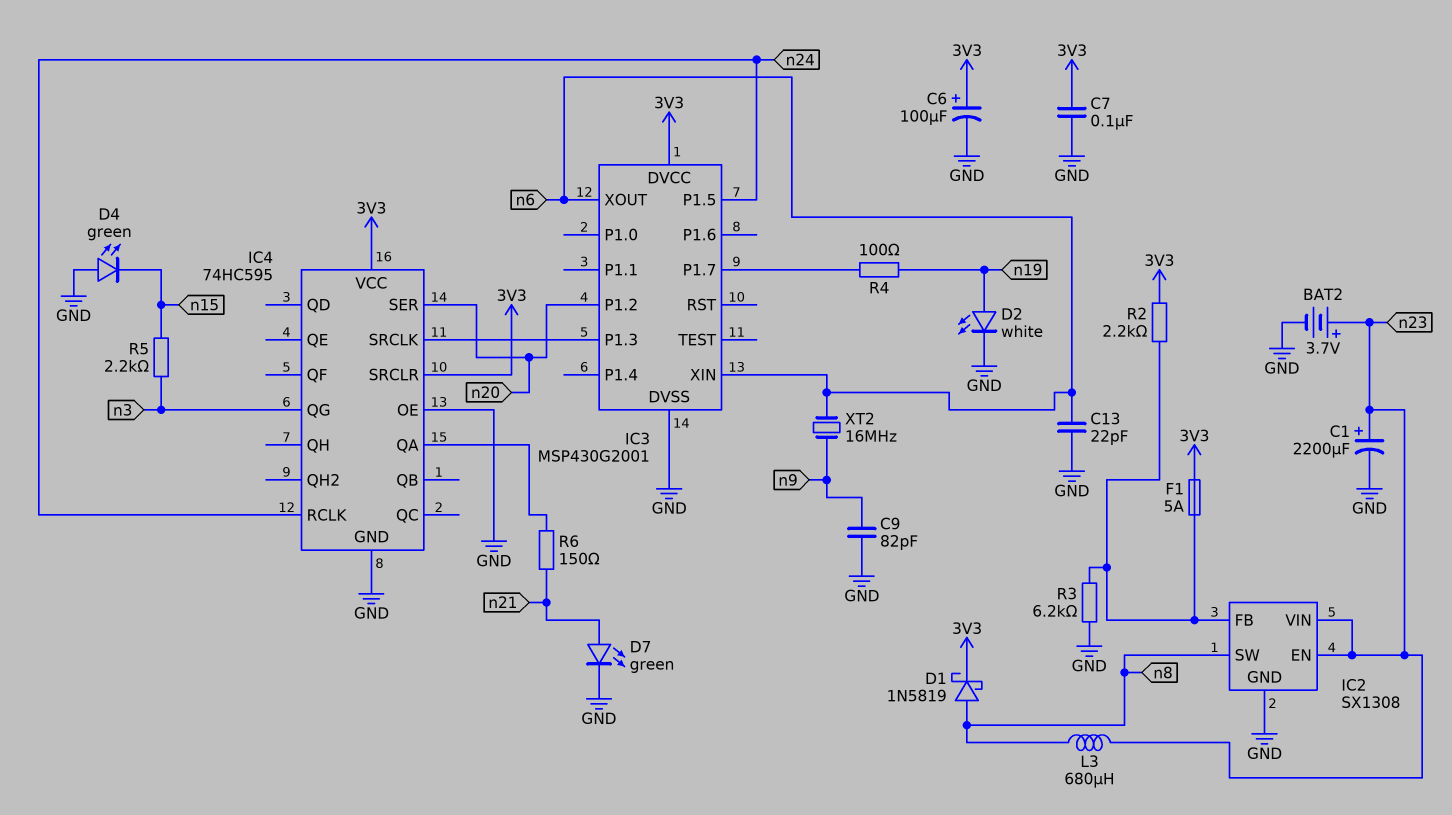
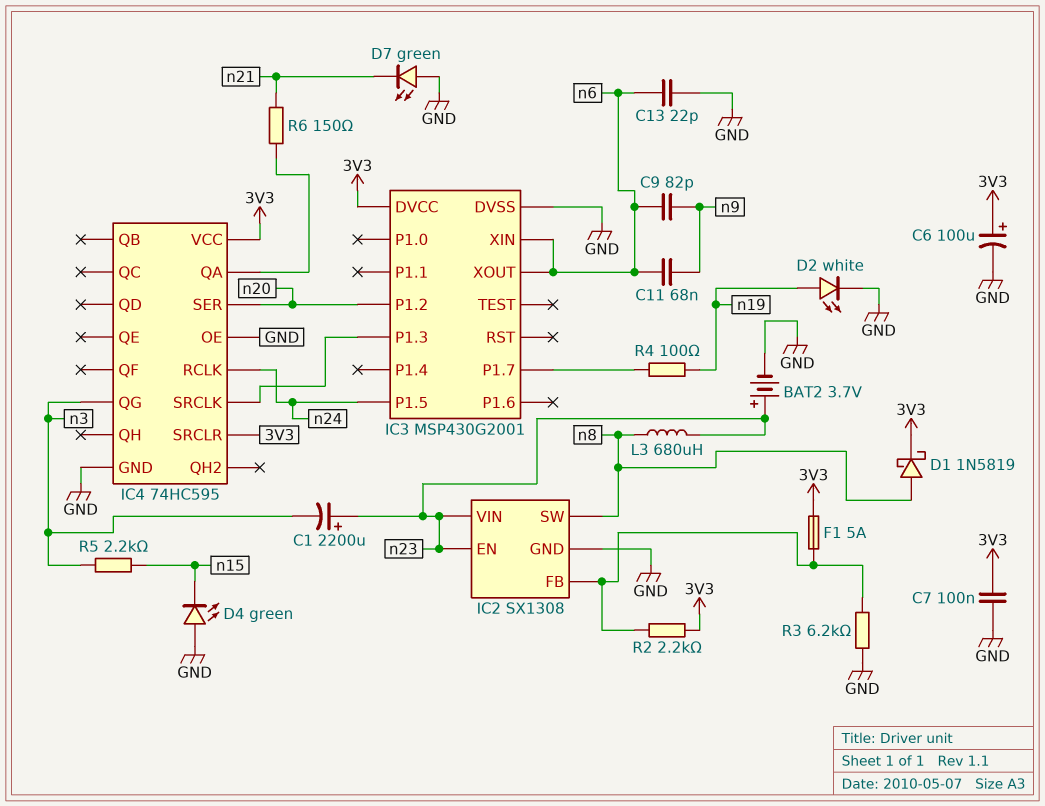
C1: 2200uF (plus n23, minus GND) -> 2200uF (plus n23, minus n3)
C9: 82pF (GND, n9) -> 82pF (n6, n9)
C11: none -> 68nF (n6, n9)
D7: LED green (A n21, K GND) -> LED green (A GND, K n21)
XT2: 16MHz (n6, n9) -> none

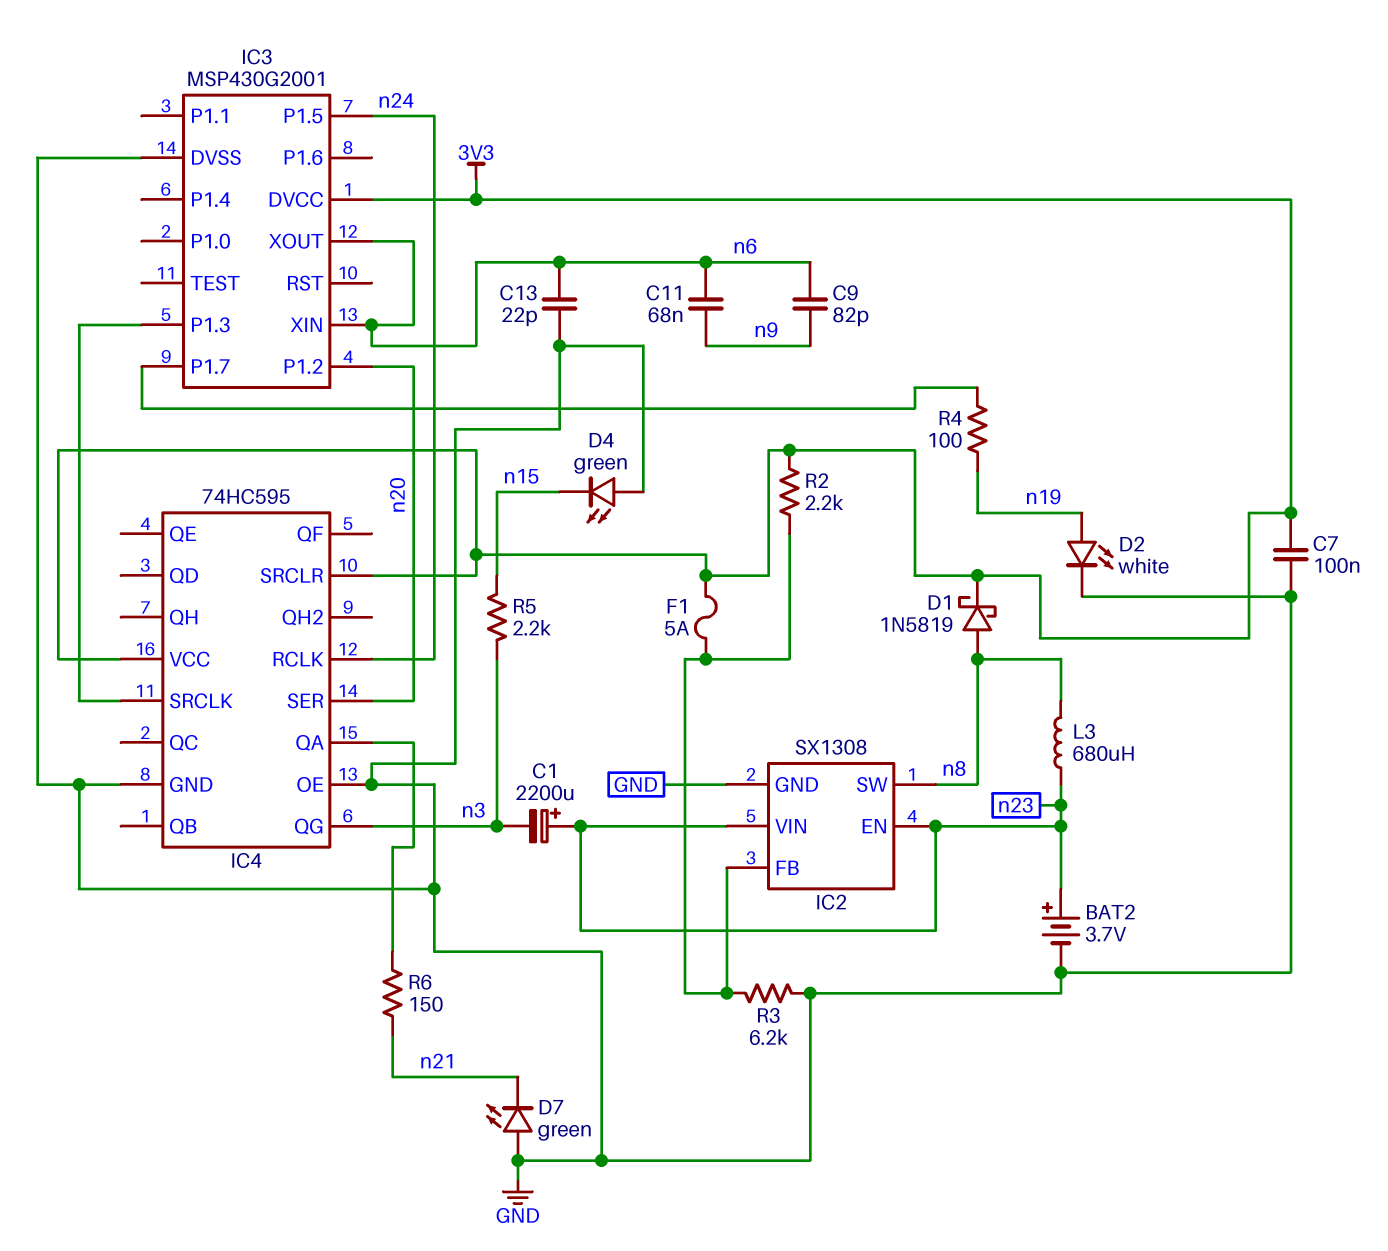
C6: 100uF (plus 3V3, minus GND) -> none

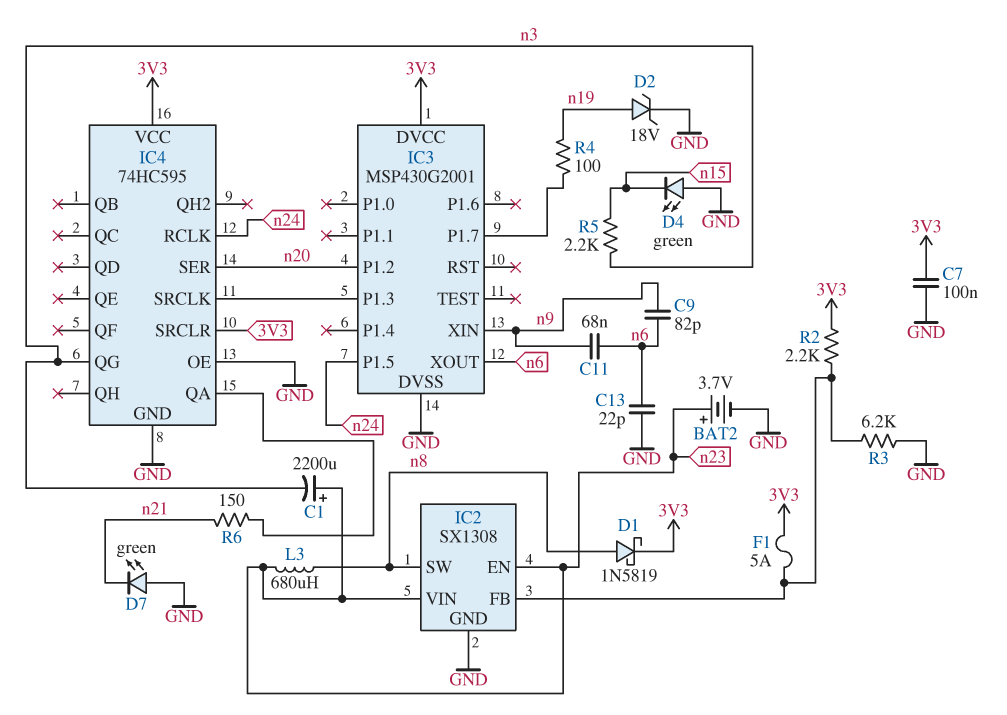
D2: LED white (A n19, K GND) -> zener 18V (A n19, K GND)
IC3 pin XIN: n6 -> n9

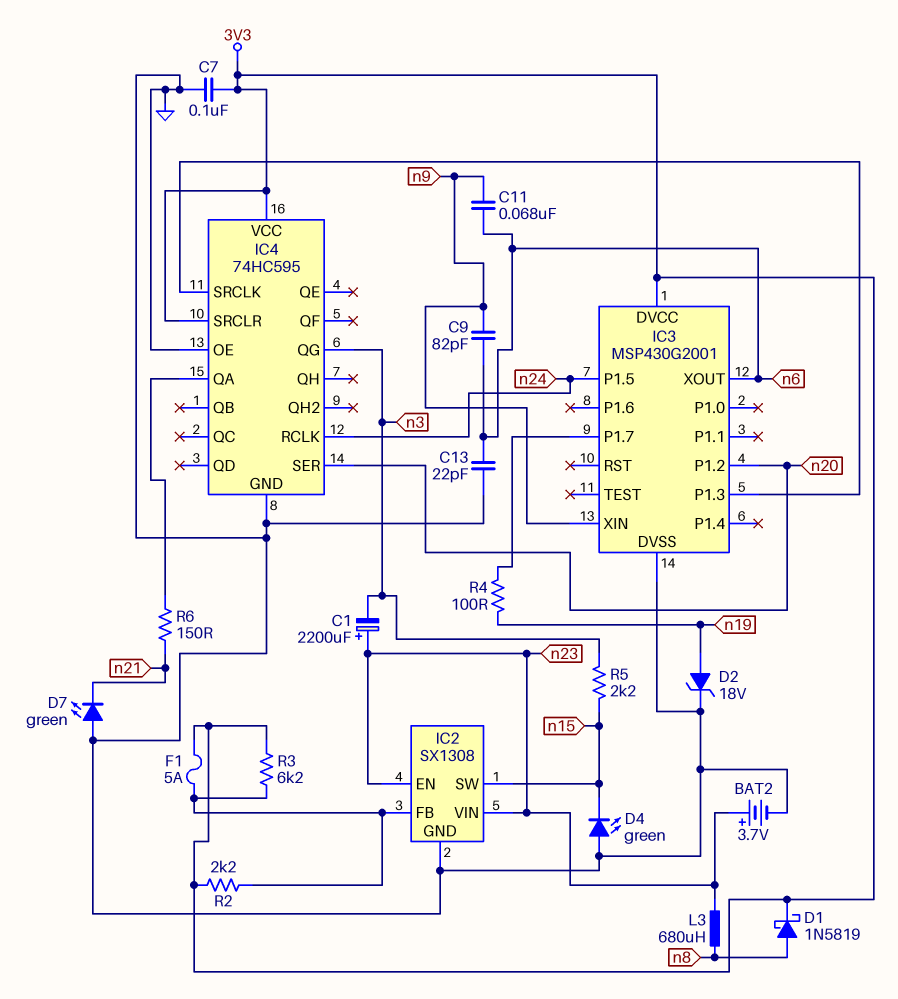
IC2 pin SW: n8 -> n15
R3: 6.2k (GND, IC2/FB) -> 6.2k (3V3, IC2/FB)

